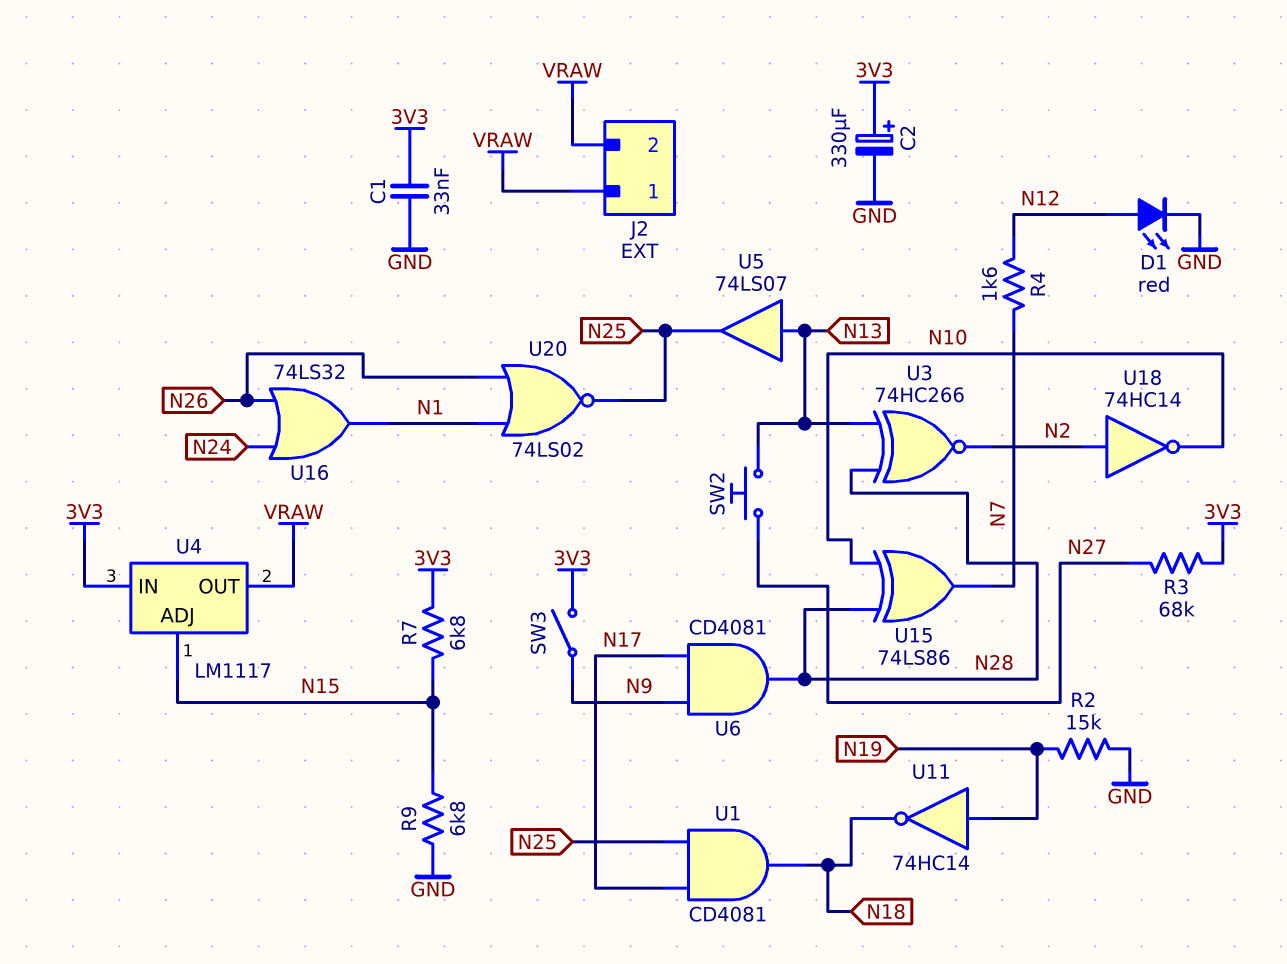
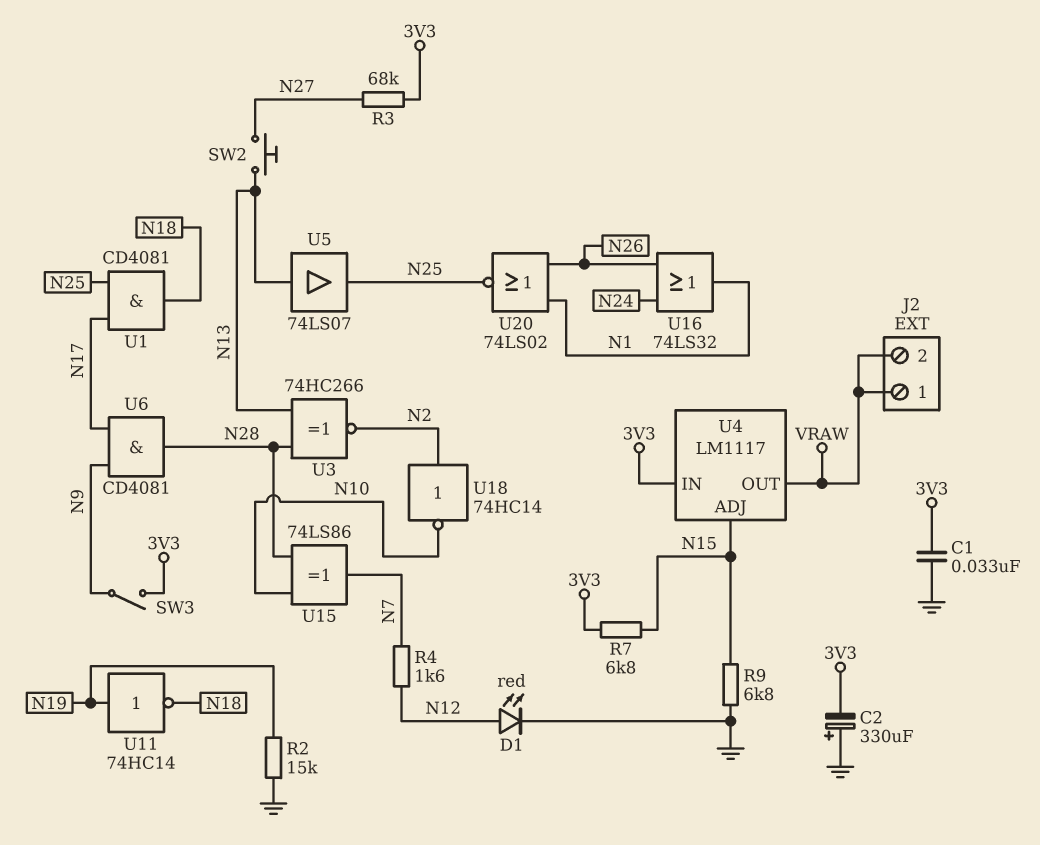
C2: 330uF (plus 3V3, minus GND) -> 330uF (plus GND, minus 3V3)

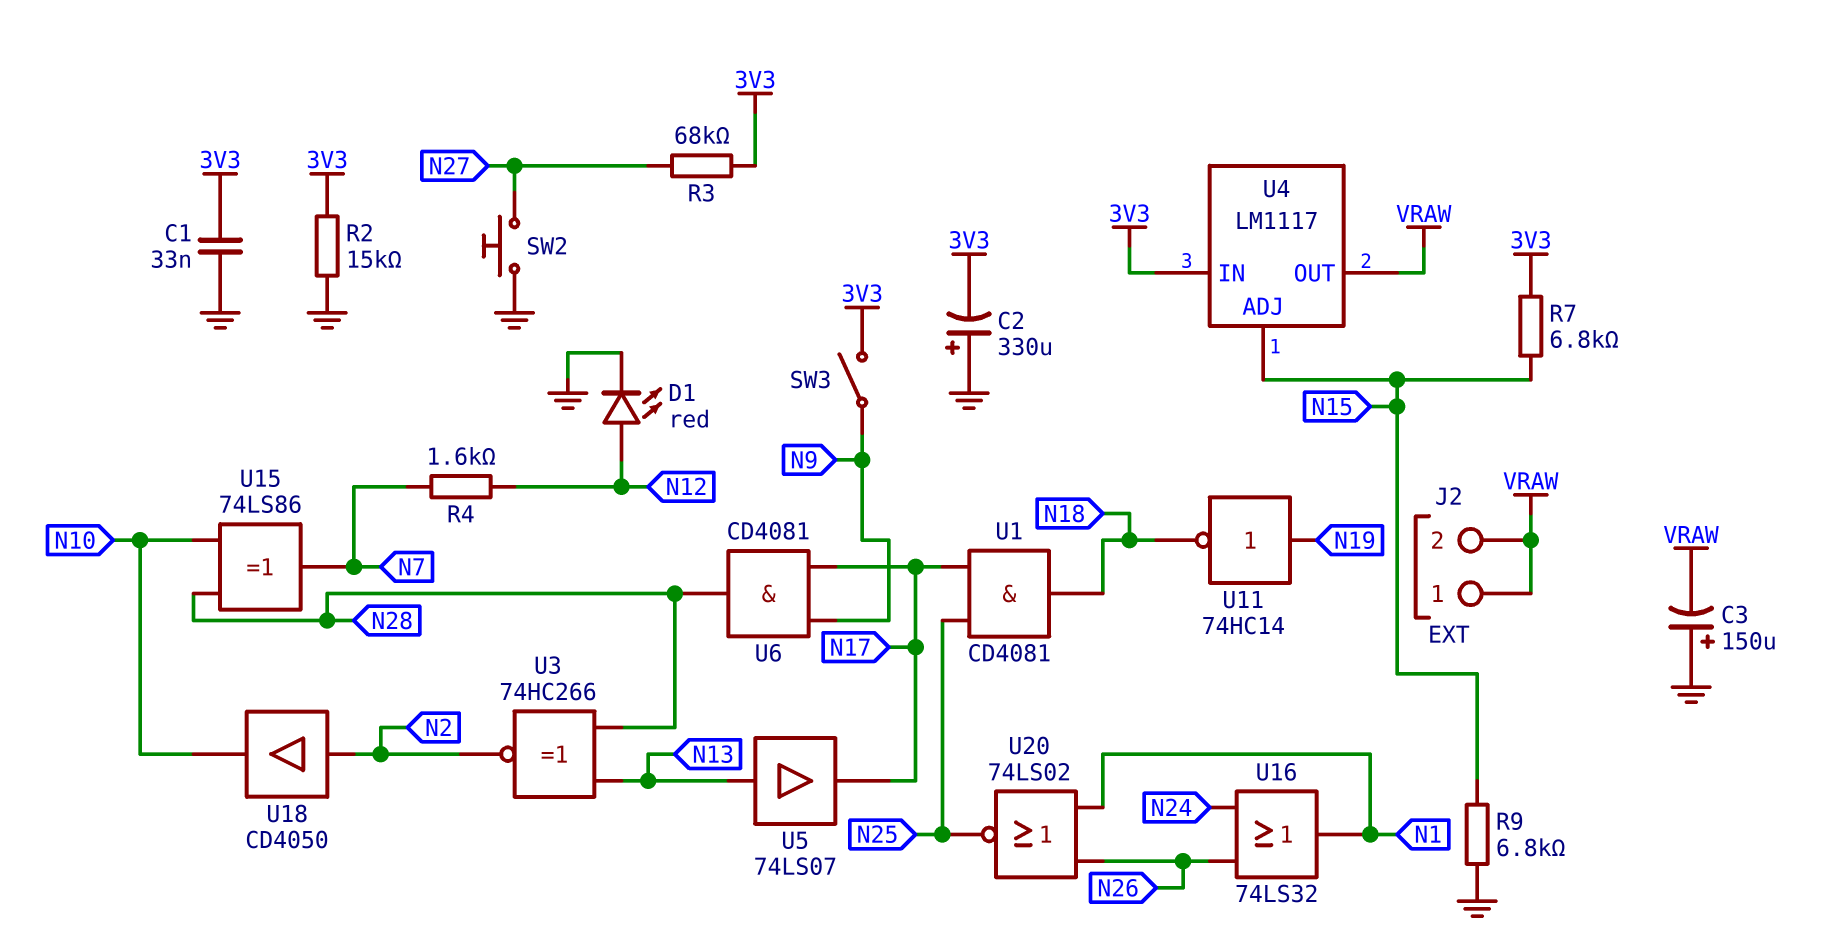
C3: none -> 150uF (plus GND, minus VRAW)
R2: 15k (GND, N19) -> 15k (3V3, GND)
SW2: button (N13, N27) -> button (GND, N27)
U5: buffer 74LS07 (in N13, out N25) -> buffer 74LS07 (in N13, out N17)
U18: NOT 74HC14 (in N2, out N10) -> buffer CD4050 (in N2, out N10)

